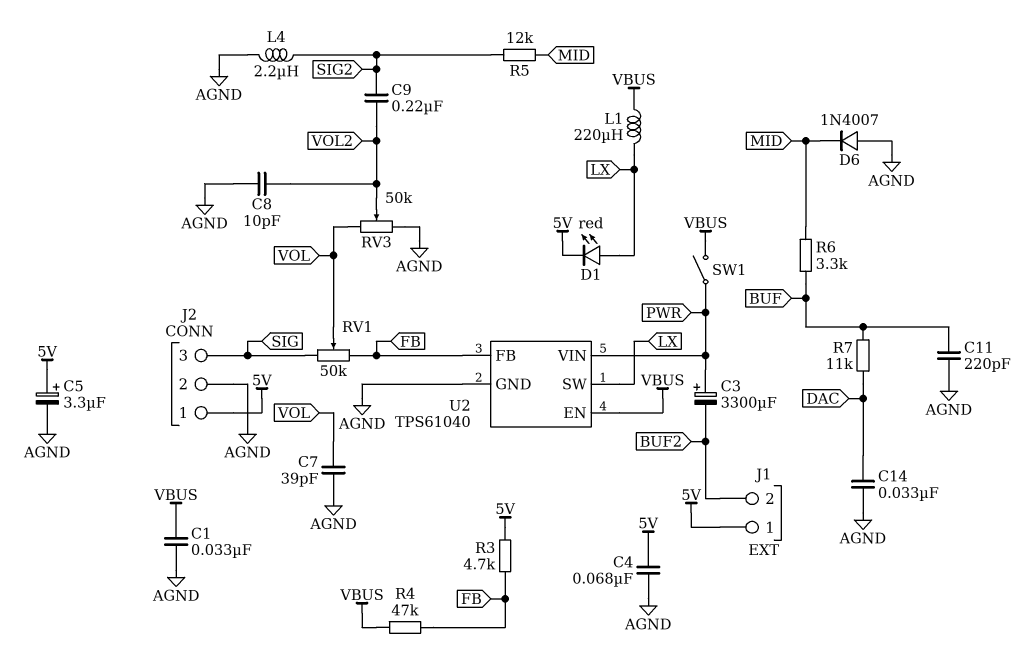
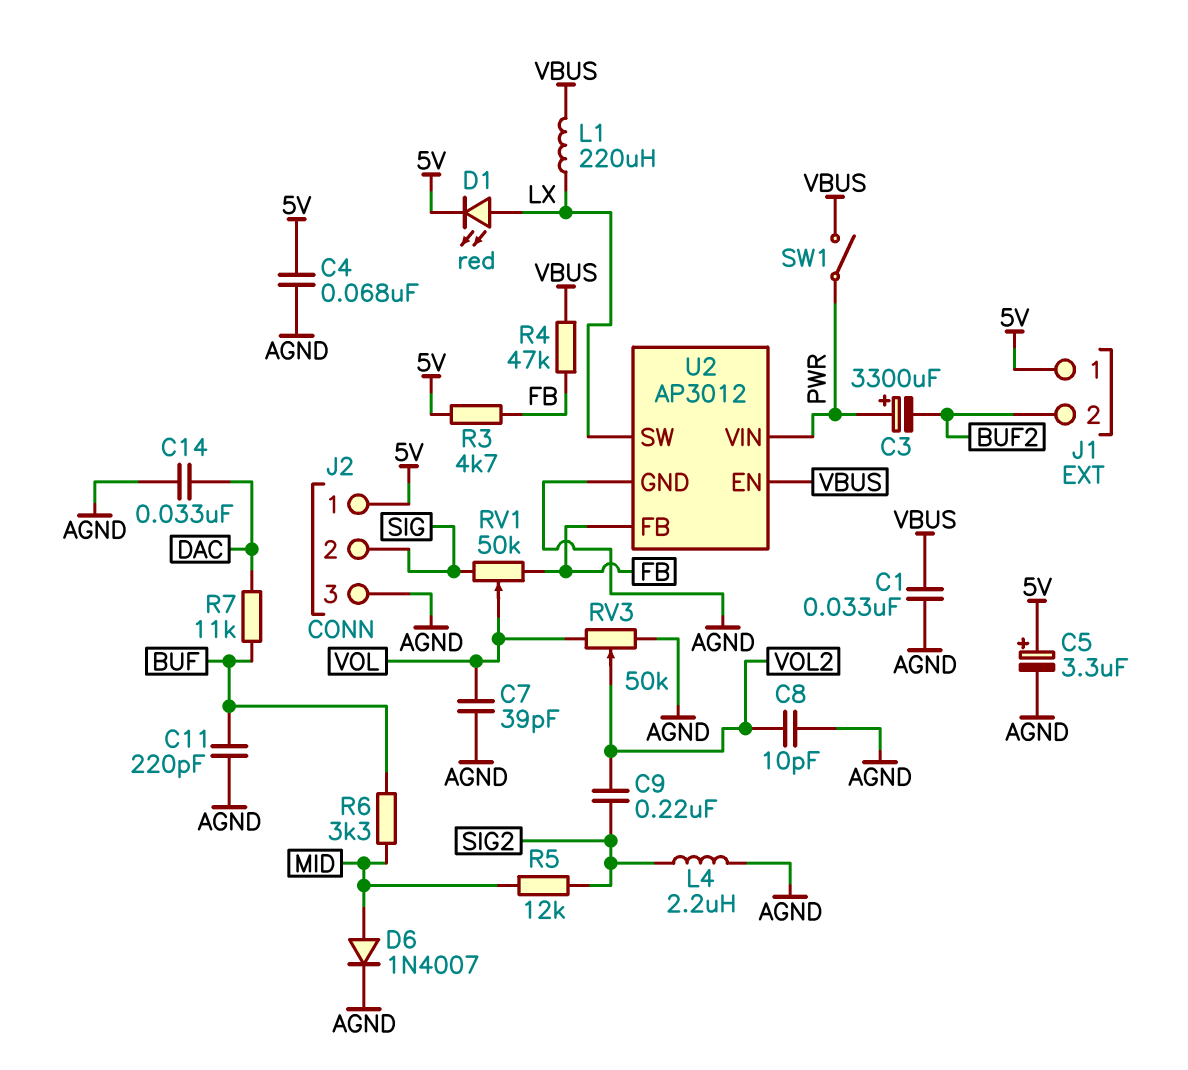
D6: diode 1N4007 (A AGND, K MID) -> diode 1N4007 (A MID, K AGND)
J2 pin 2: AGND -> SIG
J2 pin 3: SIG -> AGND
U2: TPS61040 -> AP3012

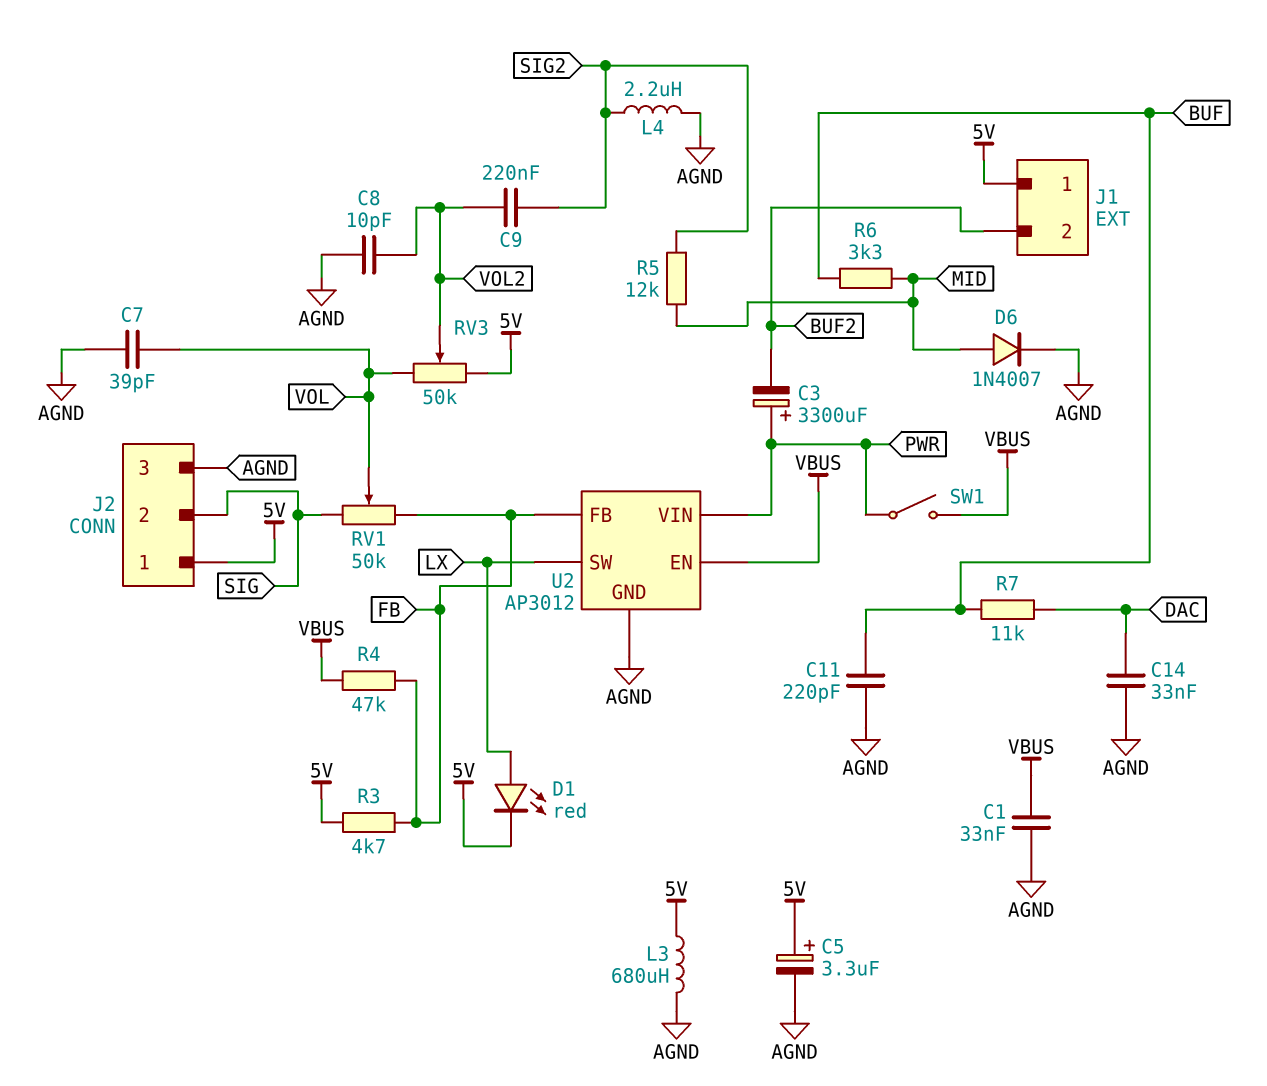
C4: 68nF (5V, AGND) -> none
L1: 220uH (LX, VBUS) -> none
L3: none -> 680uH (5V, AGND)
RV3: 50k (AGND, VOL, wiper VOL2) -> 50k (5V, VOL, wiper VOL2)

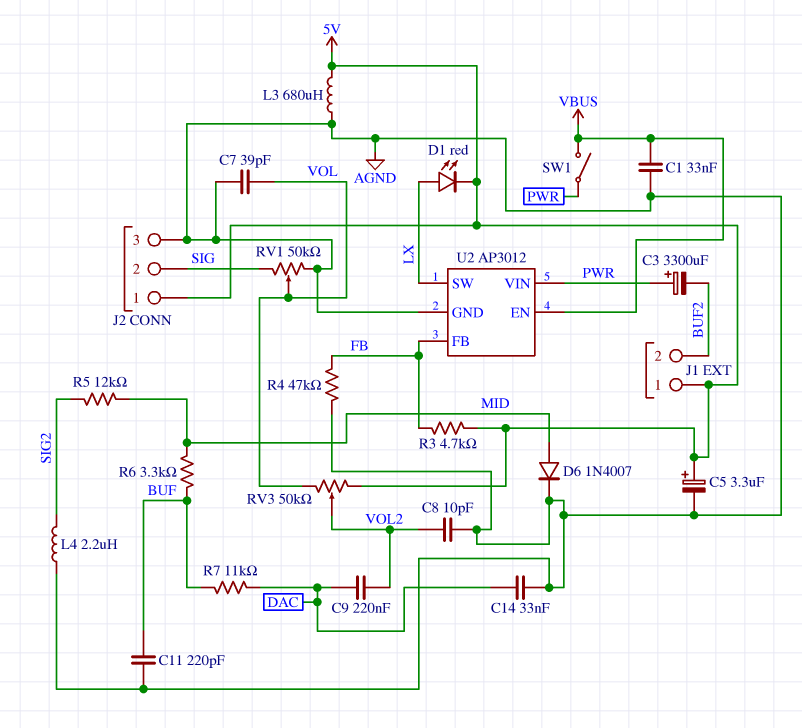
C9: 220nF (SIG2, VOL2) -> 220nF (DAC, VOL2)
R4: 47k (FB, VBUS) -> 47k (AGND, FB)
RV1: 50k (FB, SIG, wiper VOL) -> 50k (AGND, SIG, wiper VOL)

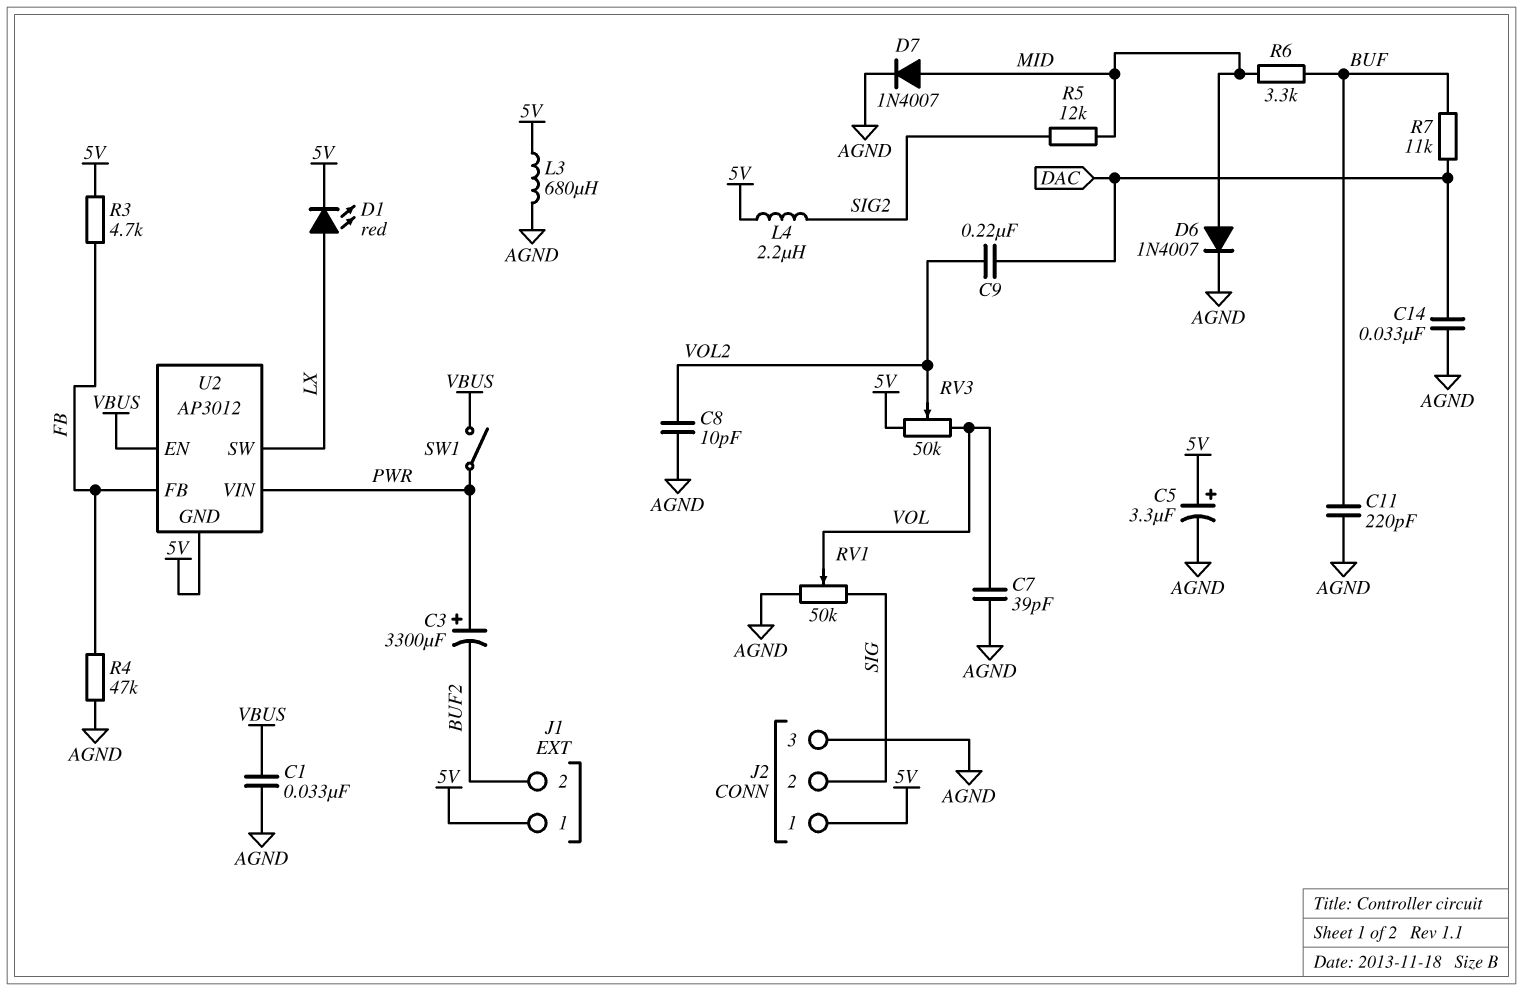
D7: none -> diode 1N4007 (A MID, K AGND)
L4: 2.2uH (AGND, SIG2) -> 2.2uH (5V, SIG2)
U2 pin GND: AGND -> 5V

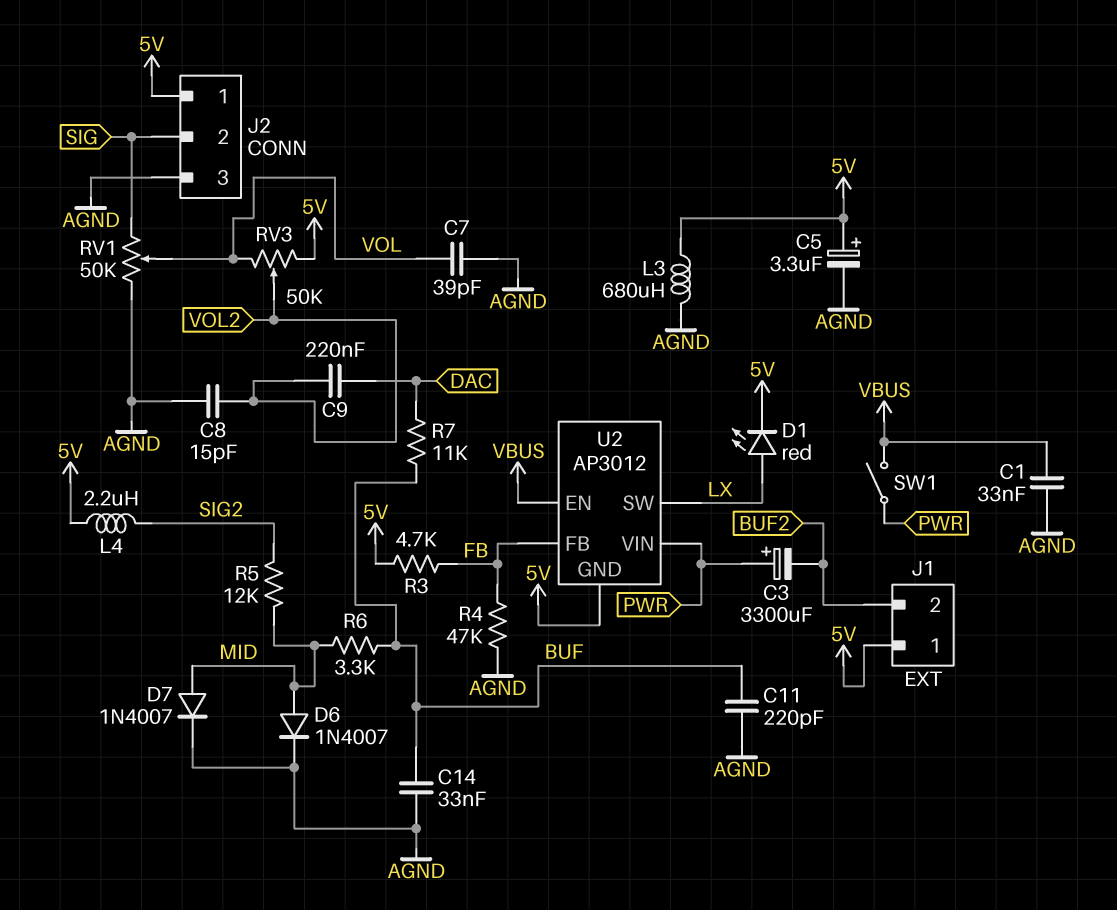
C8: 10pF (AGND, VOL2) -> 15pF (AGND, VOL2)
C14: 33nF (AGND, DAC) -> 33nF (AGND, BUF)

